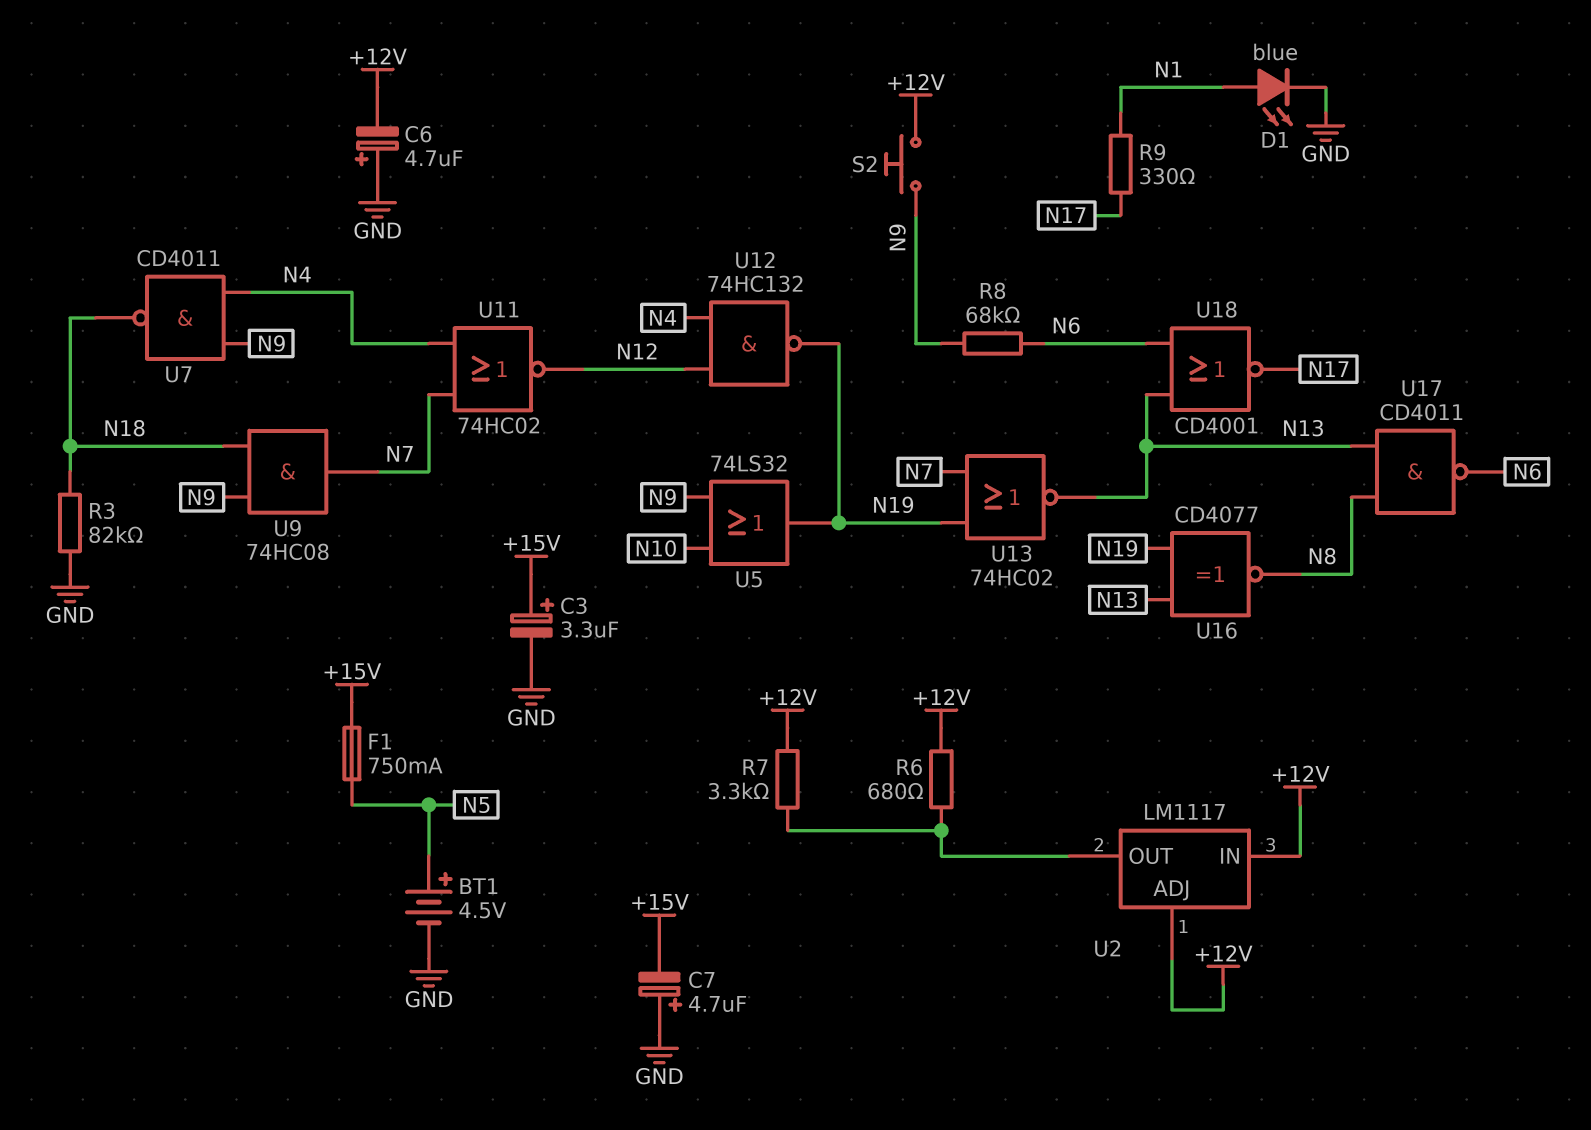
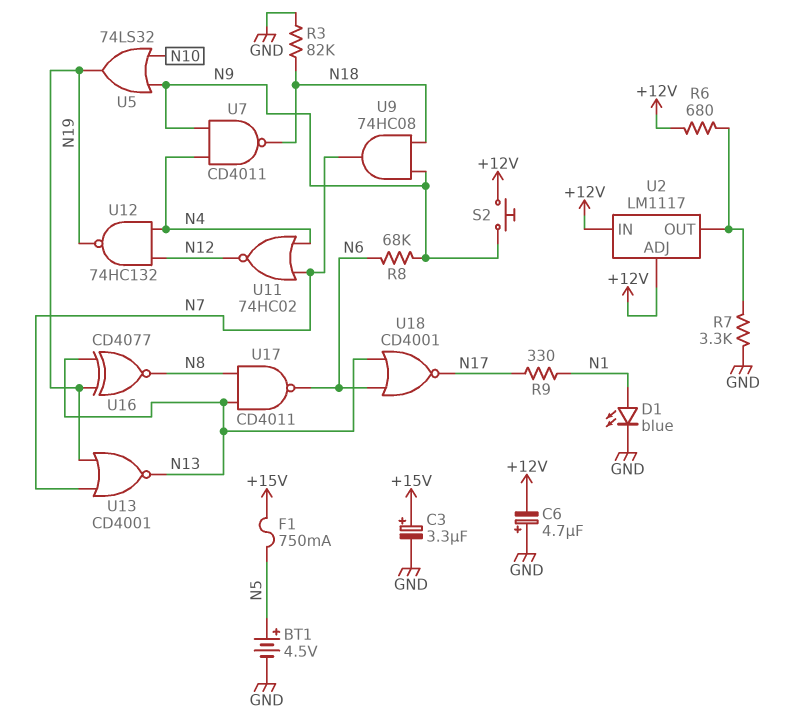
C7: 4.7uF (plus GND, minus +15V) -> none
R7: 3.3k (+12V, U2/OUT) -> 3.3k (GND, U2/OUT)
U13: NOR 74HC02 (in N7, in N19, out N13) -> NOR CD4001 (in N7, in N19, out N13)

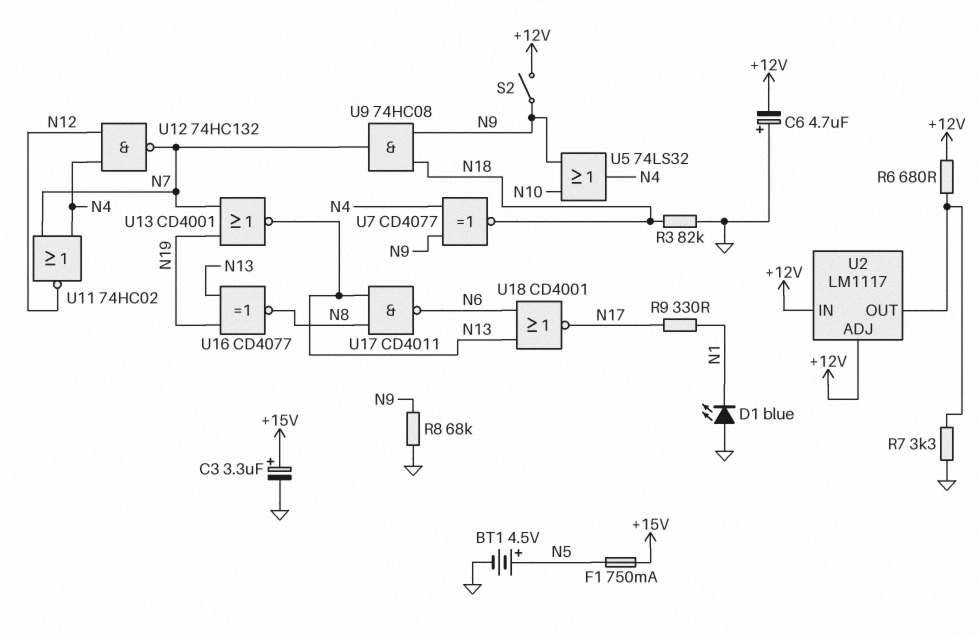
D1: LED blue (A N1, K GND) -> LED blue (A GND, K N1)
R8: 68k (N6, N9) -> 68k (GND, N9)
S2: button (+12V, N9) -> switch (+12V, N9)
U5: OR 74LS32 (in N9, in N10, out N19) -> OR 74LS32 (in N9, in N10, out N4)
U7: NAND CD4011 (in N4, in N9, out N18) -> XNOR CD4077 (in N4, in N9, out N18)
U12: NAND 74HC132 (in N4, in N12, out N19) -> NAND 74HC132 (in N4, in N12, out N7)

